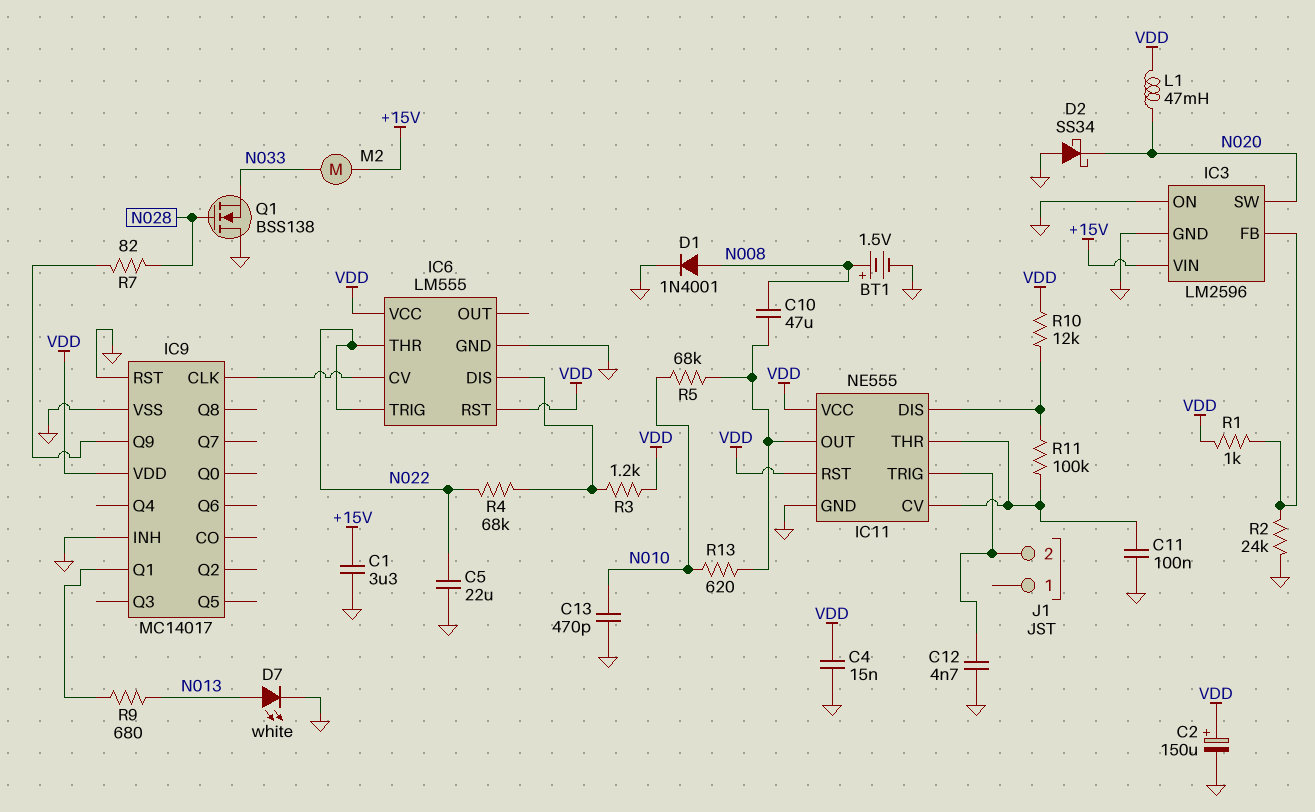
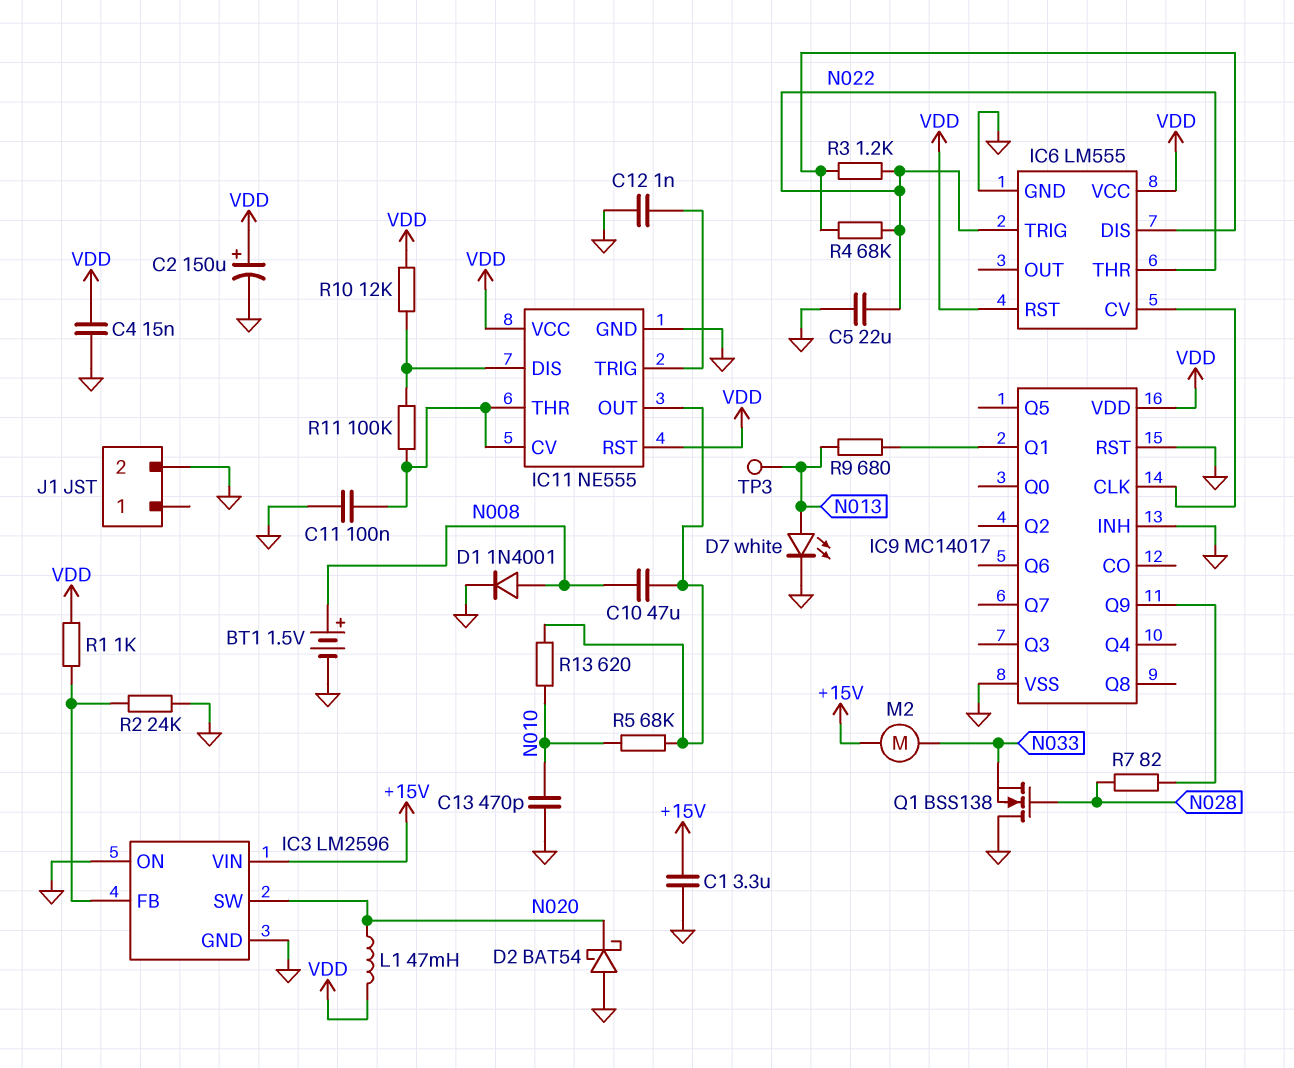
C12: 4.7nF (GND, IC11/TRIG) -> 1nF (GND, IC11/TRIG)
D2: schottky SS34 (A GND, K N020) -> schottky BAT54 (A GND, K N020)
J1 pin 2: IC11/TRIG -> GND
R3: 1.2k (IC6/DIS, VDD) -> 1.2k (IC6/DIS, N022)
TP3: none -> test point (N013)

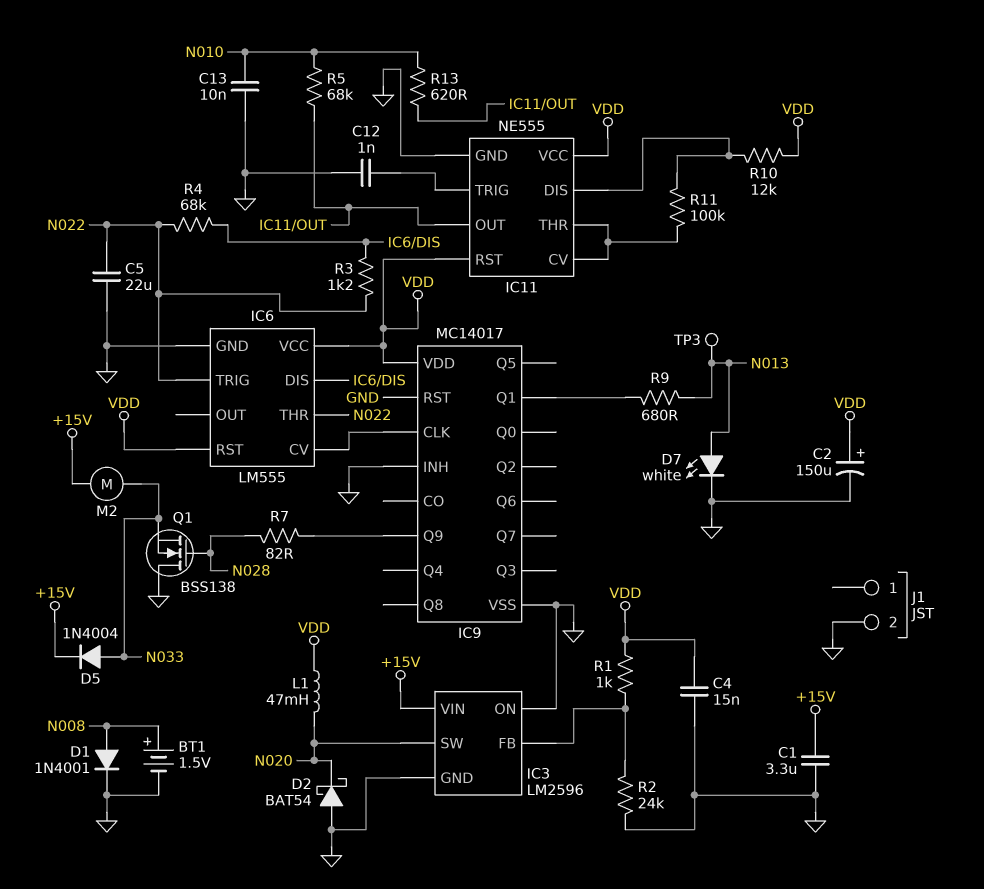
C10: 47uF (IC11/OUT, N008) -> none
C11: 100nF (GND, IC11/CV) -> none
C13: 470pF (GND, N010) -> 10nF (GND, N010)
D5: none -> diode 1N4004 (A N033, K +15V)

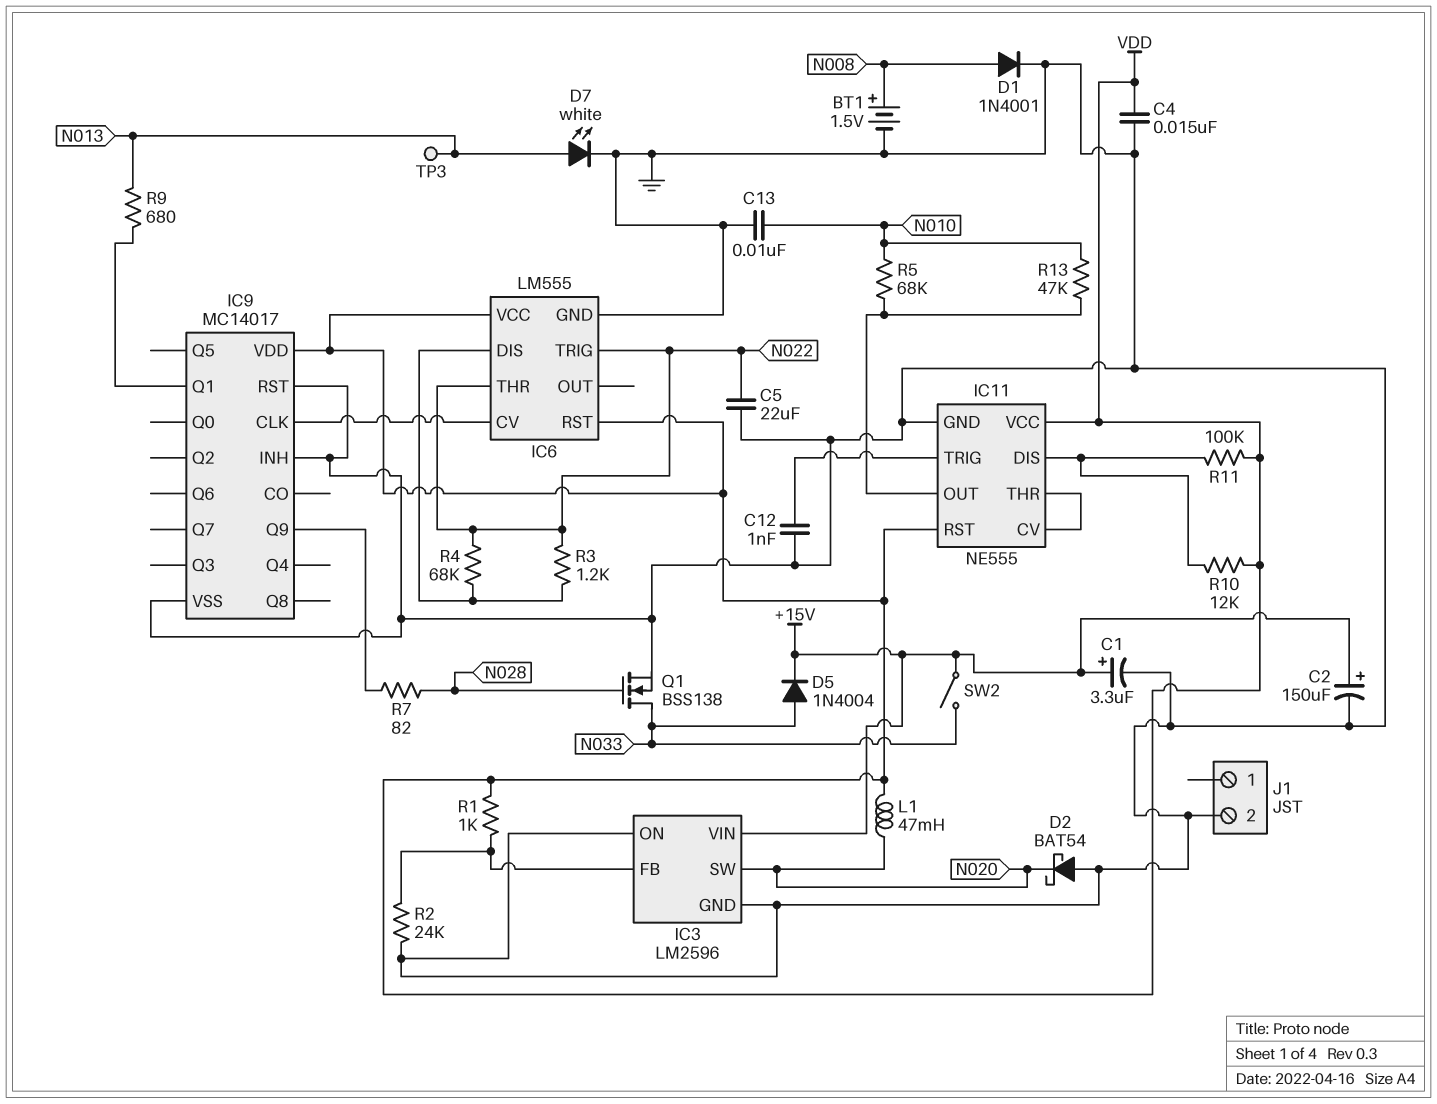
C1: 3.3uF (+15V, GND) -> 3.3uF (plus +15V, minus GND)
C2: 150uF (plus VDD, minus GND) -> 150uF (plus +15V, minus GND)
M2: motor (+15V, N033) -> none
Q1: NMOS BSS138 (G N028, D GND, S N033) -> NMOS BSS138 (G N028, D N033, S GND)
R11: 100k (IC11/CV, IC11/DIS) -> 100k (IC11/DIS, VDD)
R13: 620 (IC11/OUT, N010) -> 47k (IC11/OUT, N010)
SW2: none -> switch (+15V, N033)

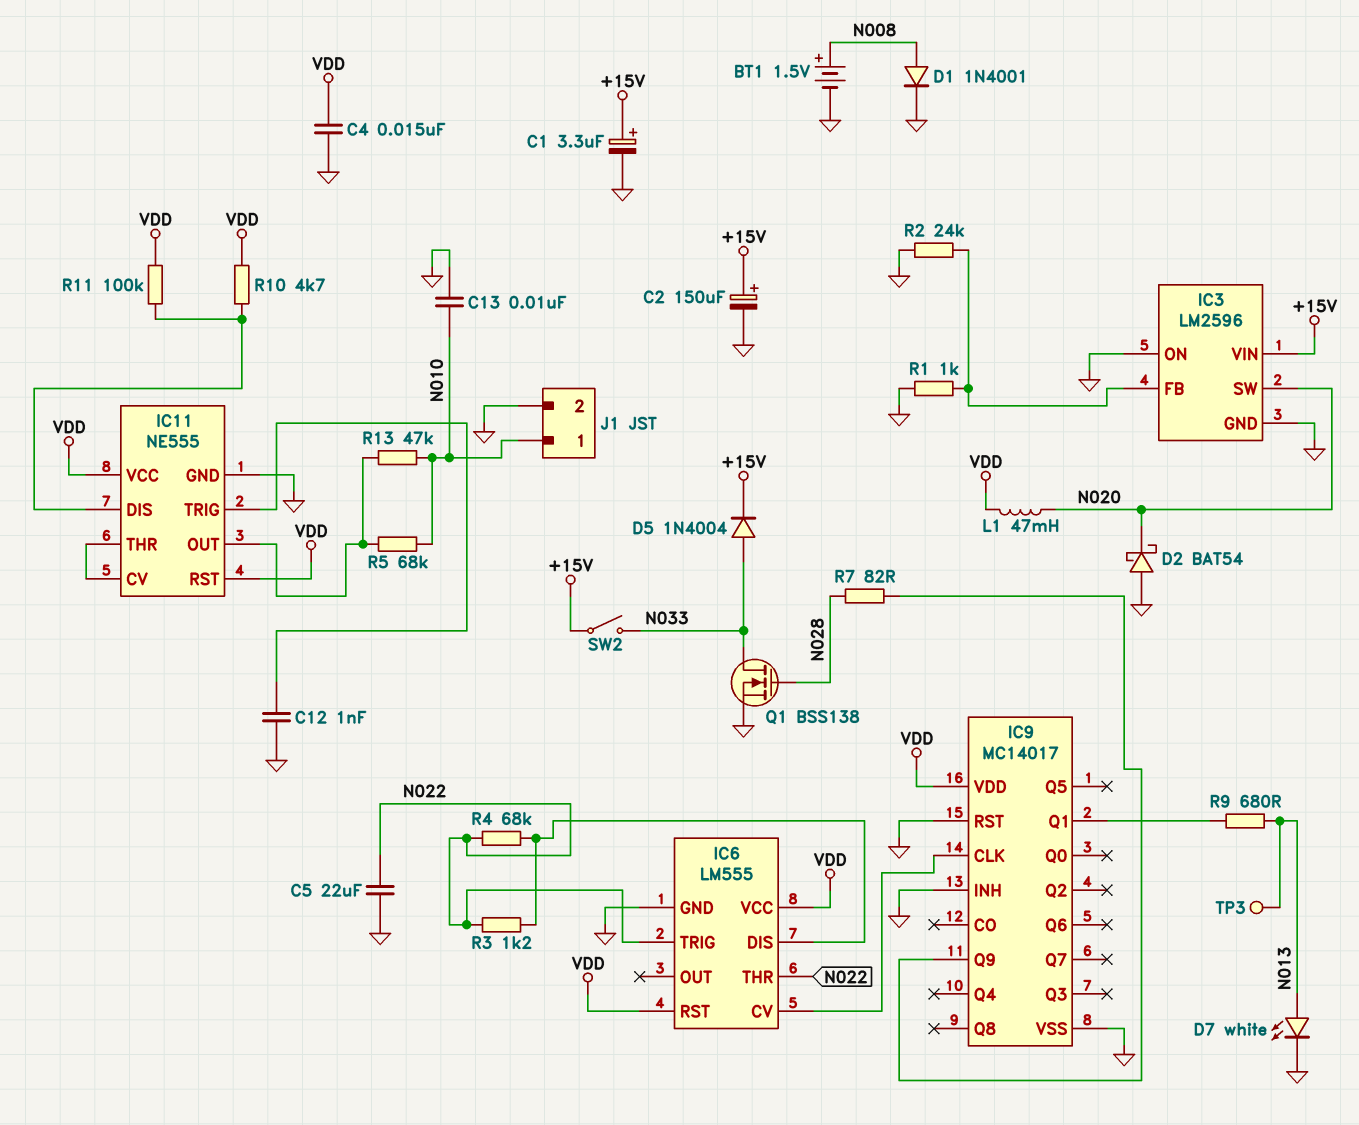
J1 pin 1: none -> N010
R1: 1k (IC3/FB, VDD) -> 1k (GND, IC3/FB)
R10: 12k (IC11/DIS, VDD) -> 4.7k (IC11/DIS, VDD)

